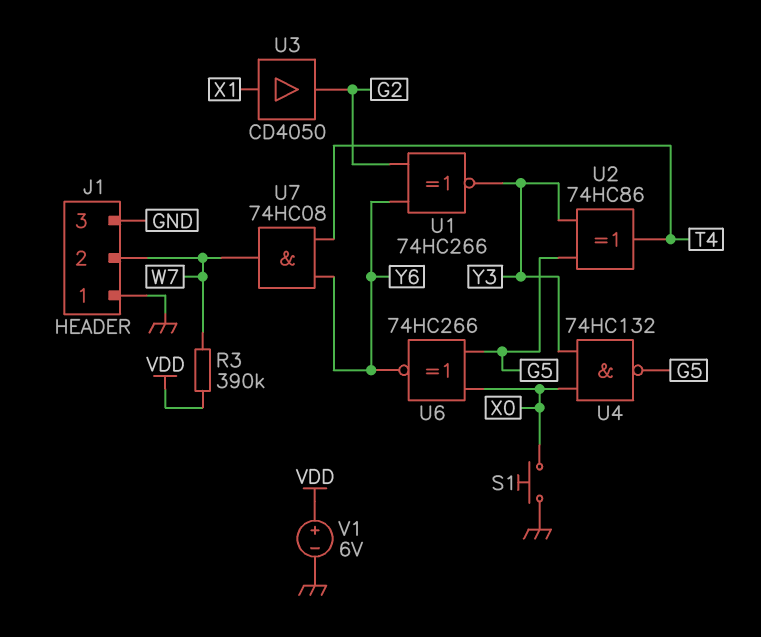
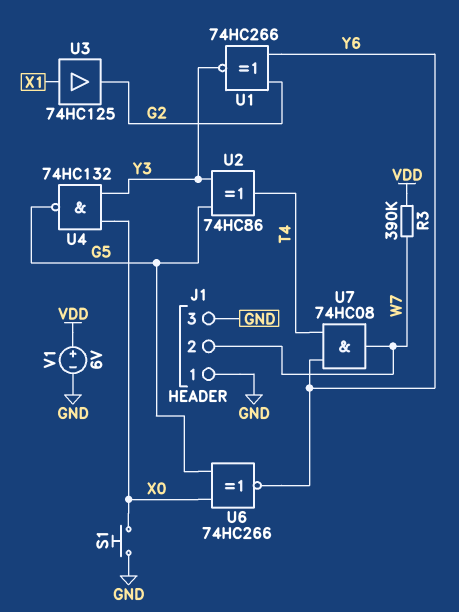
U3: buffer CD4050 (in X1, out G2) -> buffer 74HC125 (in X1, out G2)

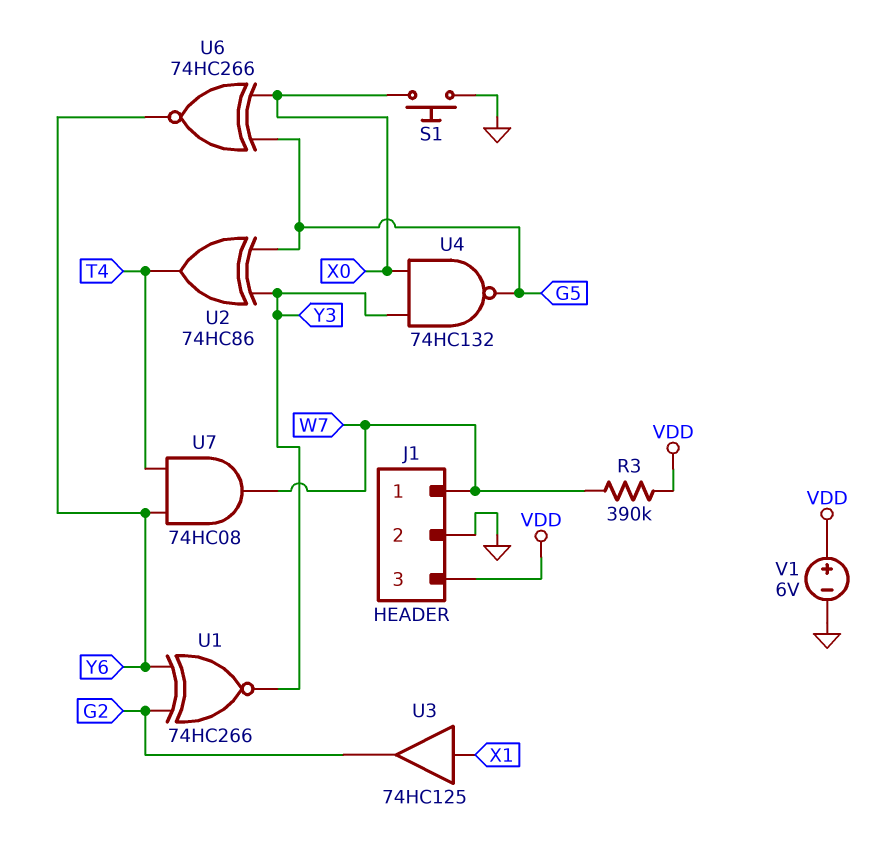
J1 pin 1: GND -> W7
J1 pin 2: W7 -> GND
J1 pin 3: GND -> VDD

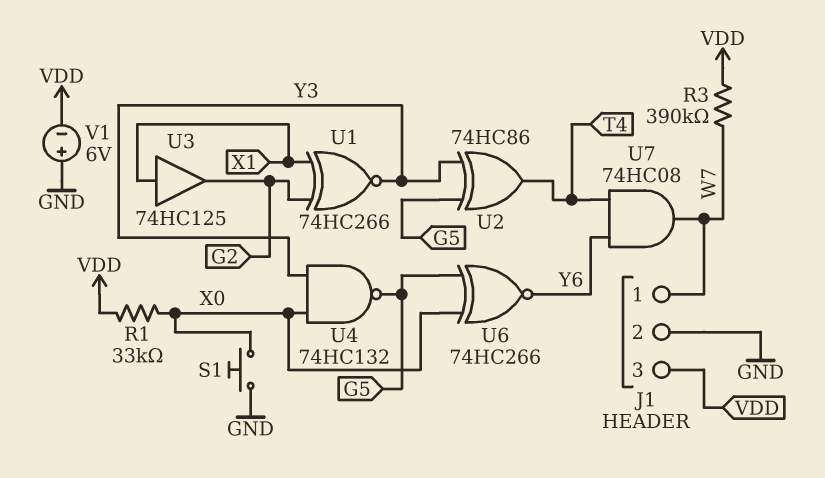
R1: none -> 33k (VDD, X0)
U1: XNOR 74HC266 (in G2, in Y6, out Y3) -> XNOR 74HC266 (in G2, in X1, out Y3)
V1: 6V (plus VDD, minus GND) -> 6V (plus GND, minus VDD)

